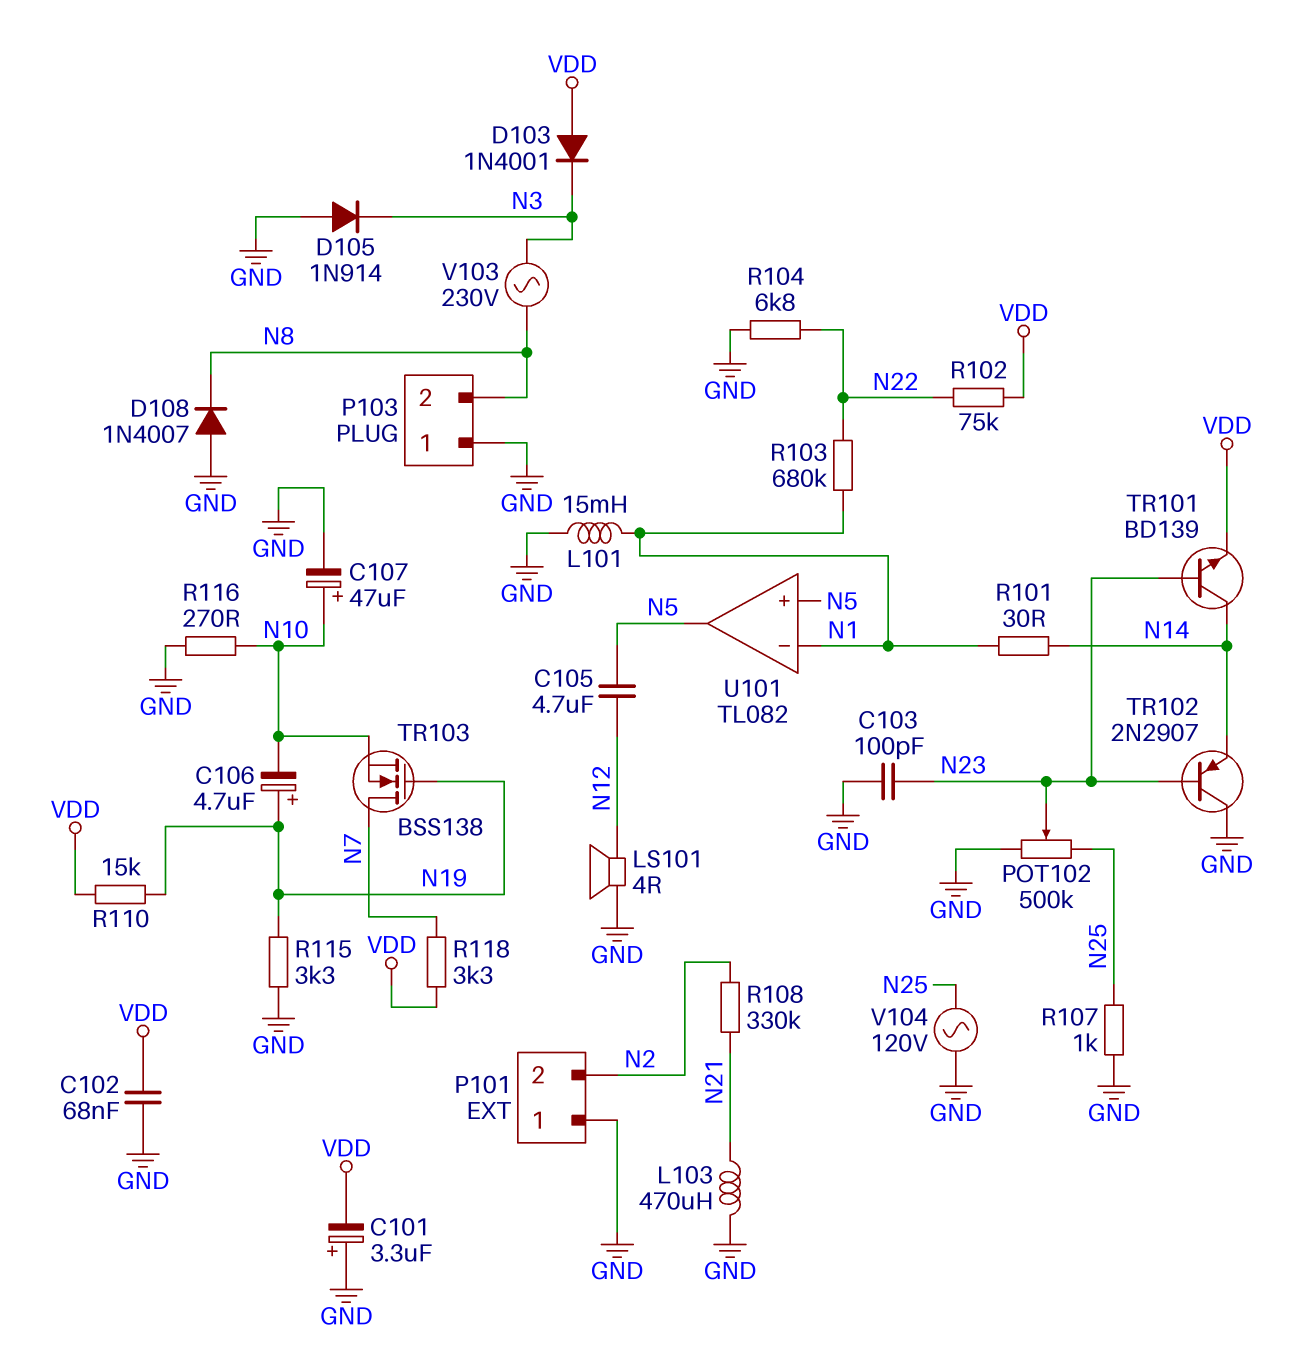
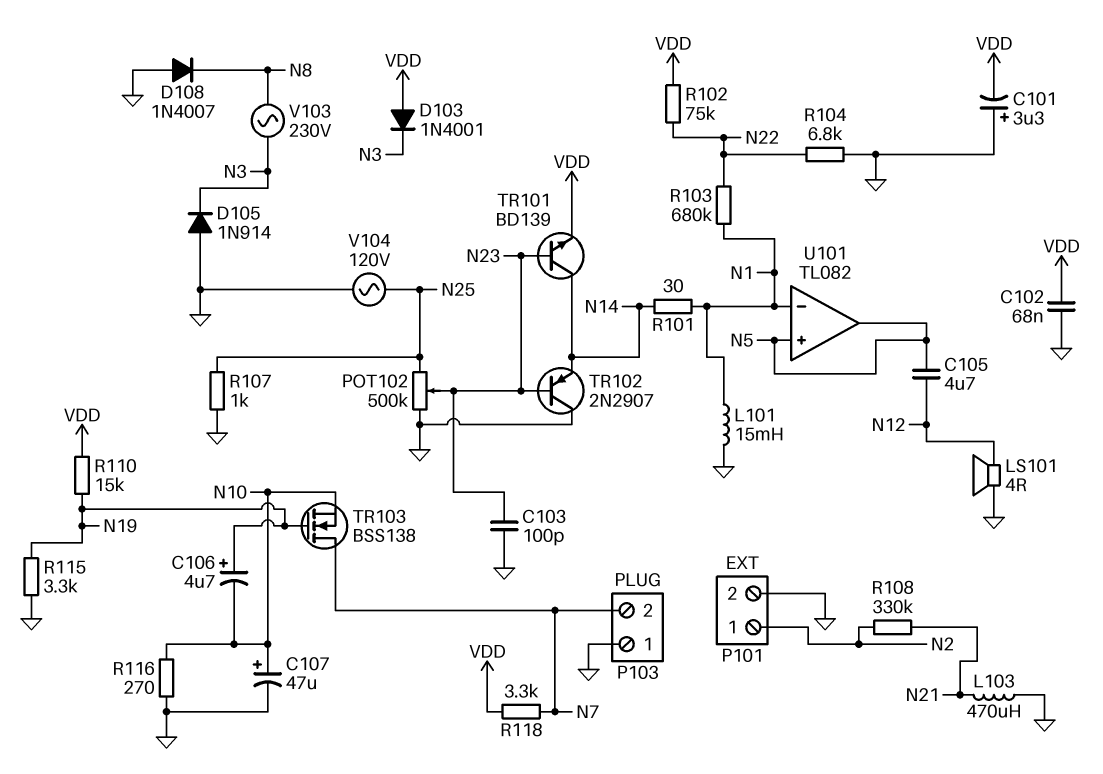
P101 pin 1: GND -> N2
P101 pin 2: N2 -> GND
P103 pin 2: N8 -> N7

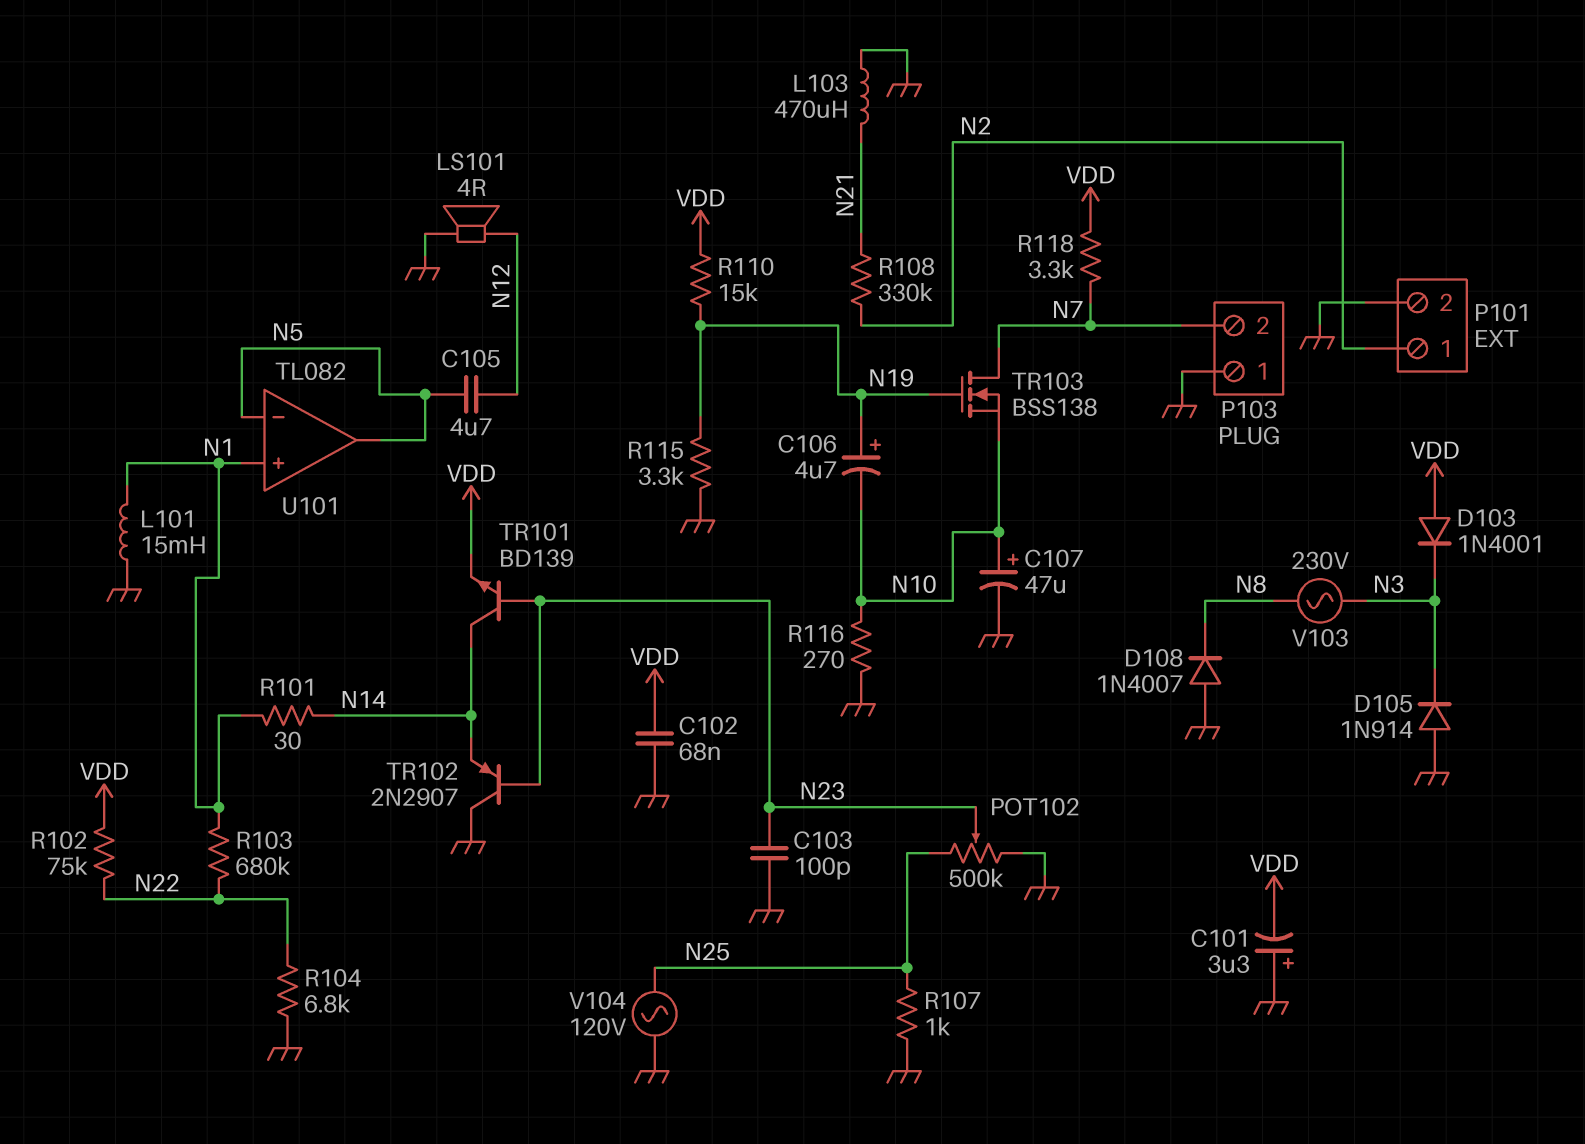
U101 pin in+: N5 -> N1
U101 pin in-: N1 -> N5

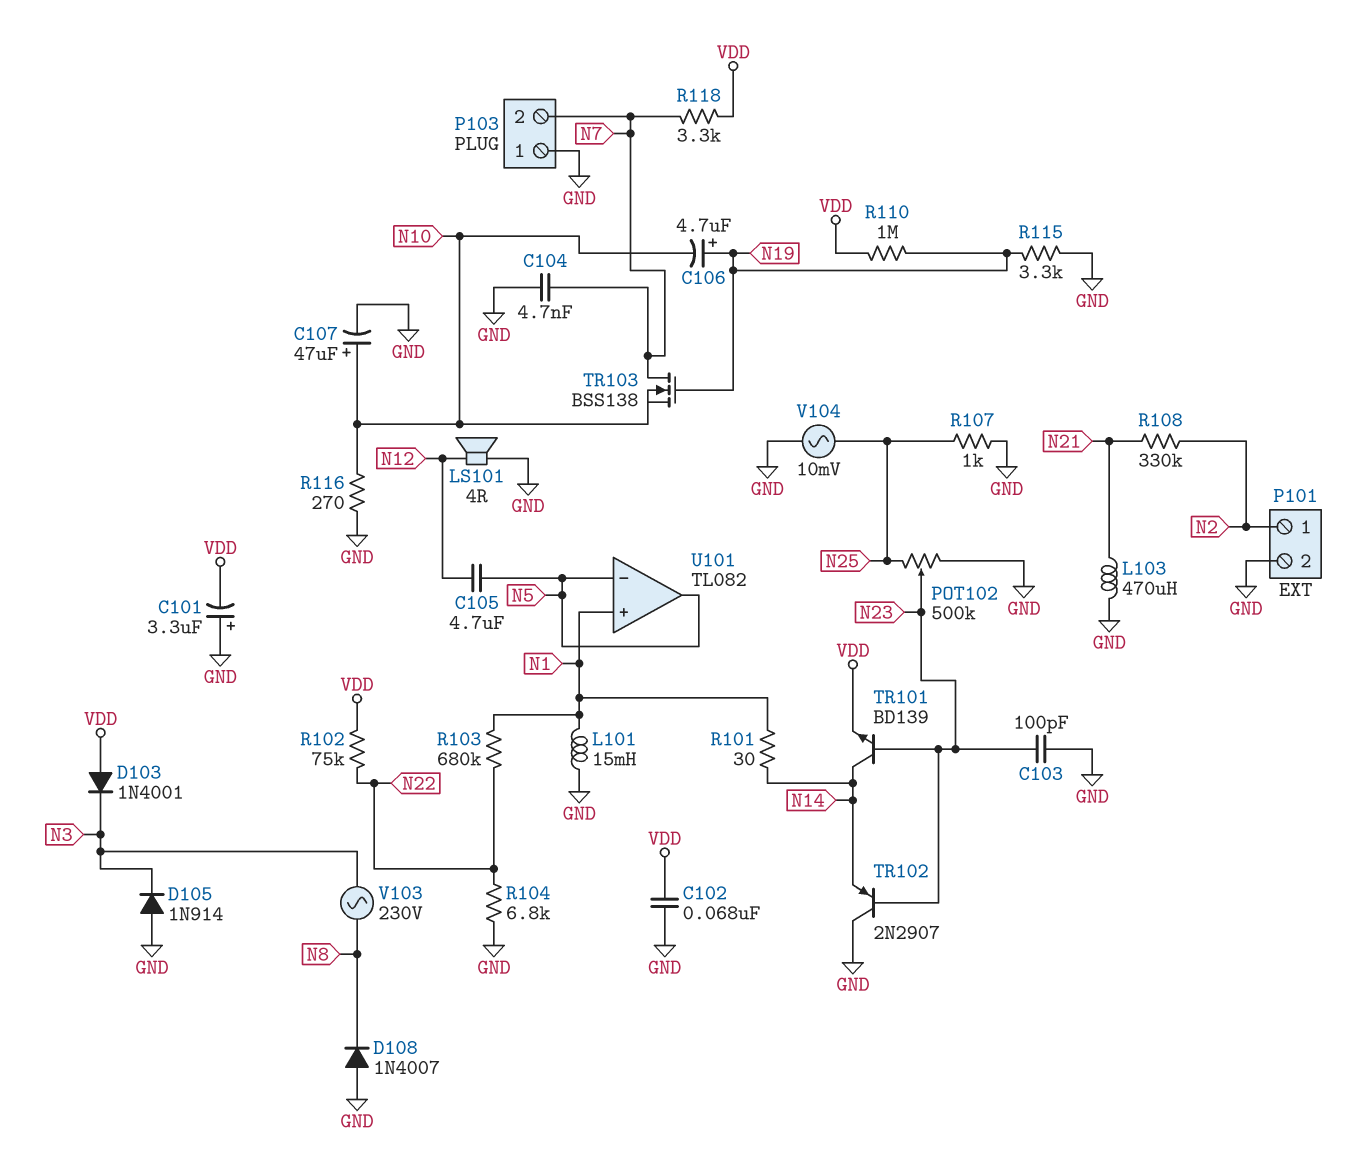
C104: none -> 4.7nF (GND, N7)
R110: 15k (N19, VDD) -> 1M (N19, VDD)
V104: AC 120V (GND, N25) -> AC 10mV (GND, N25)

